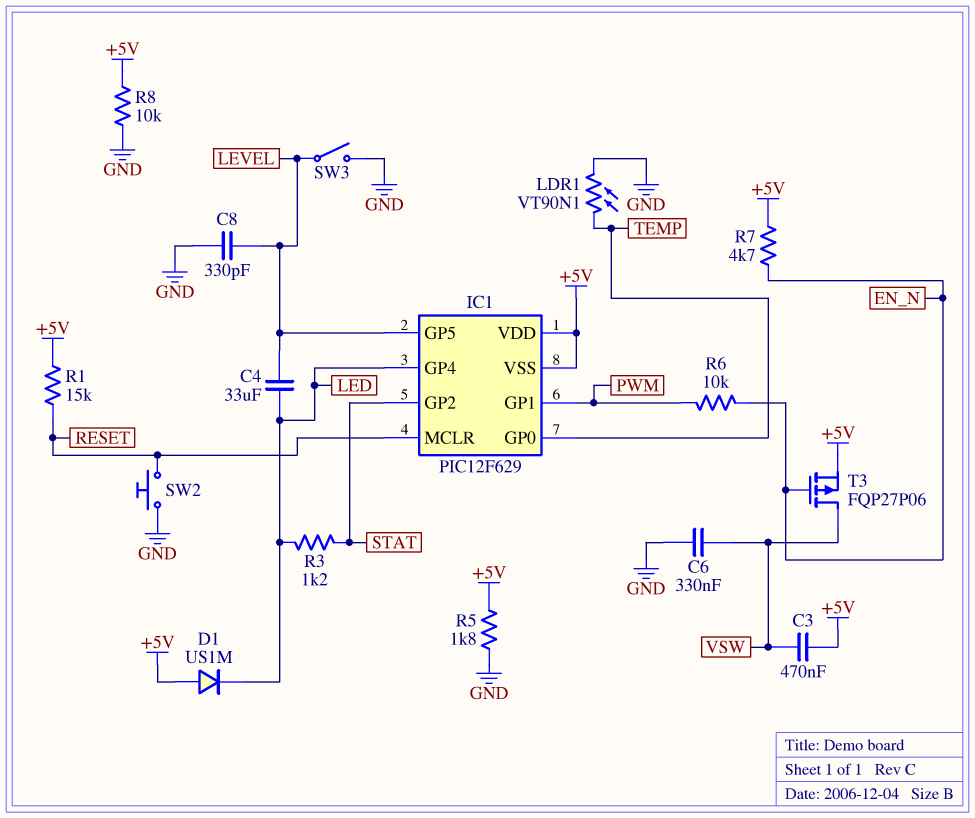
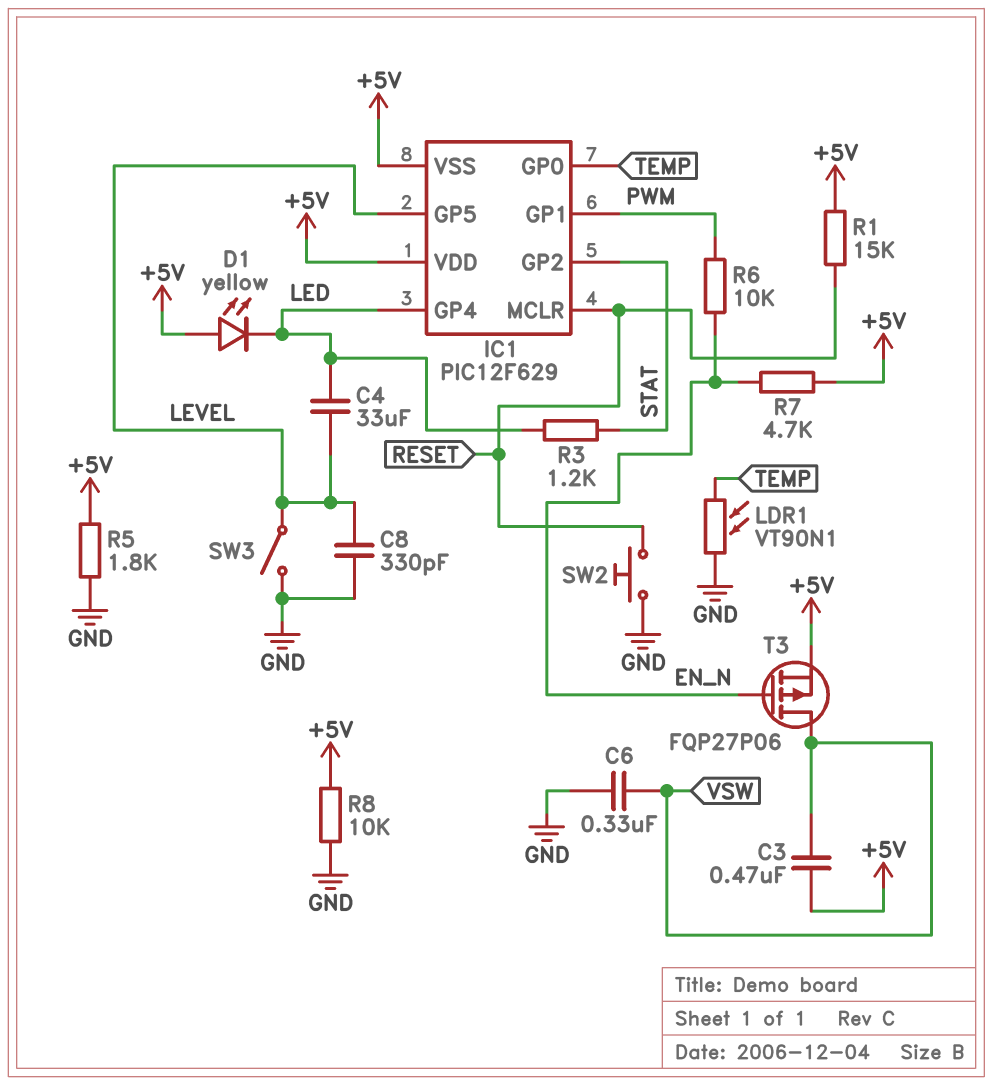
D1: diode US1M (A +5V, K LED) -> LED yellow (A +5V, K LED)

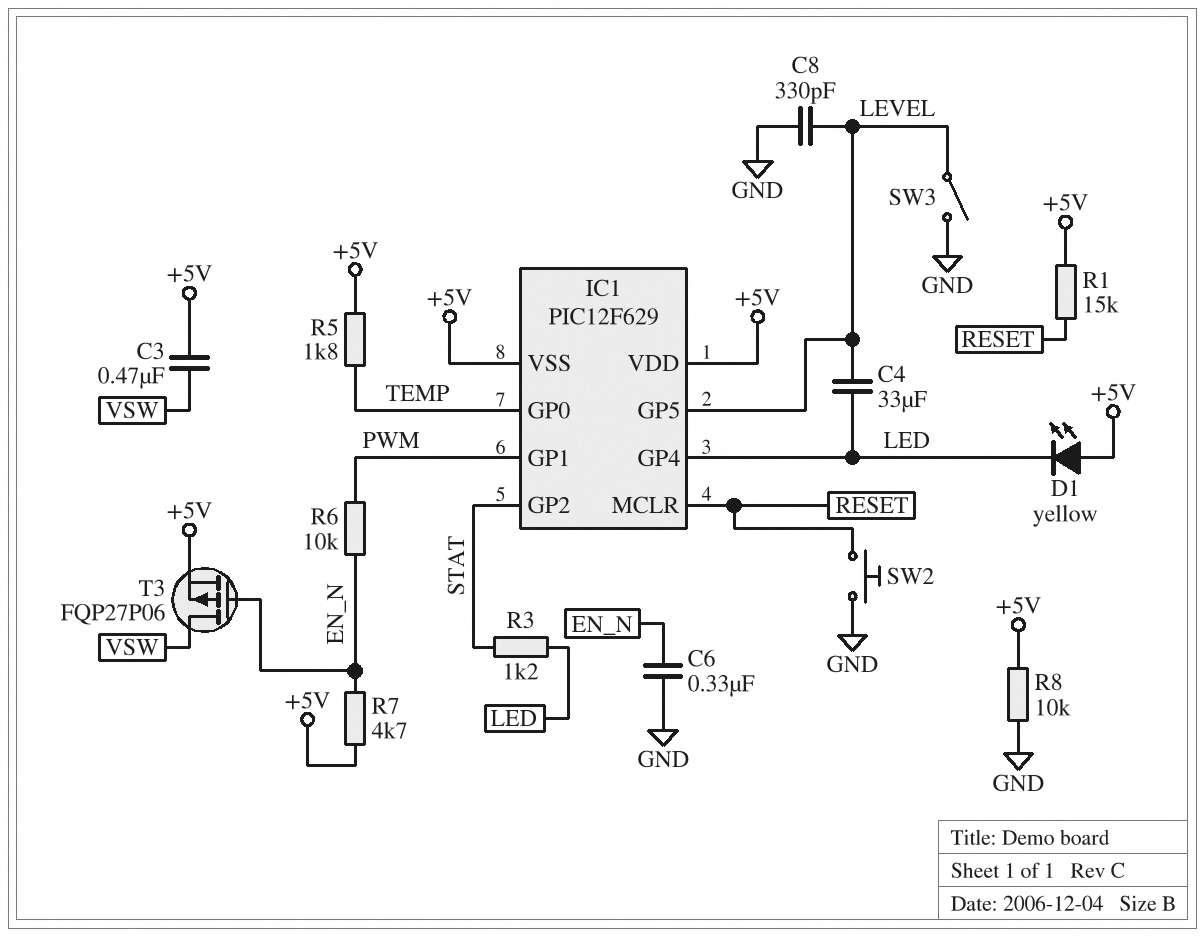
C6: 330nF (GND, VSW) -> 330nF (EN_N, GND)
LDR1: VT90N1 (GND, TEMP) -> none
R5: 1.8k (+5V, GND) -> 1.8k (+5V, TEMP)

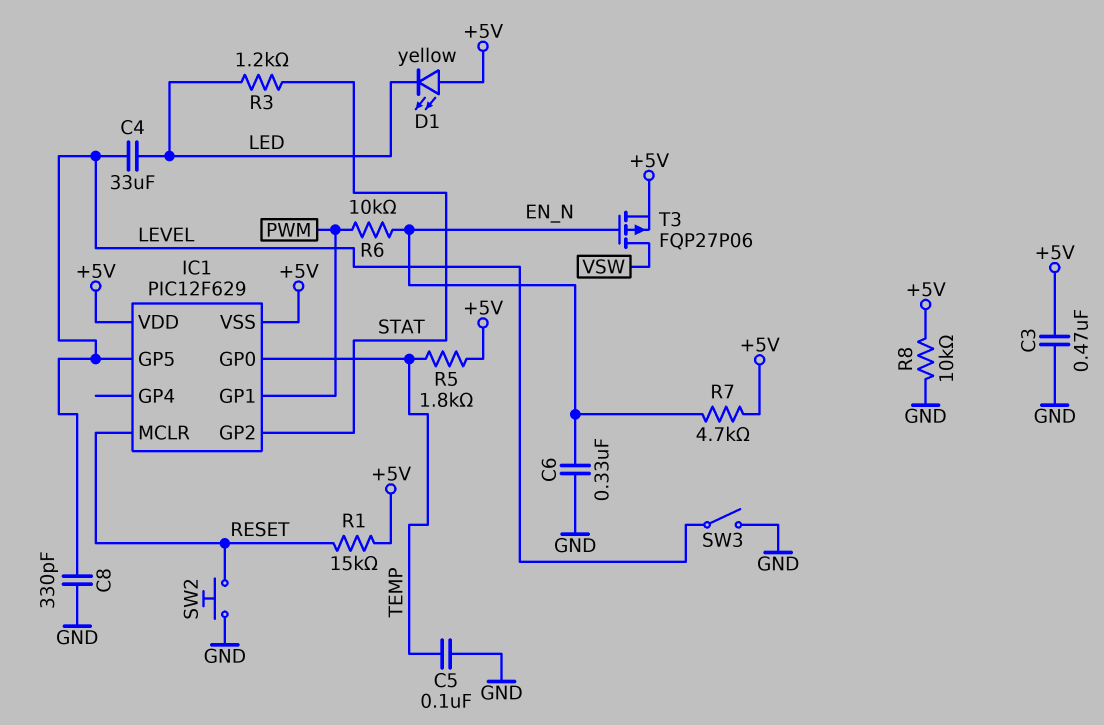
C3: 470nF (+5V, VSW) -> 470nF (+5V, GND)
C5: none -> 100nF (GND, TEMP)
IC1 pin GP4: LED -> none

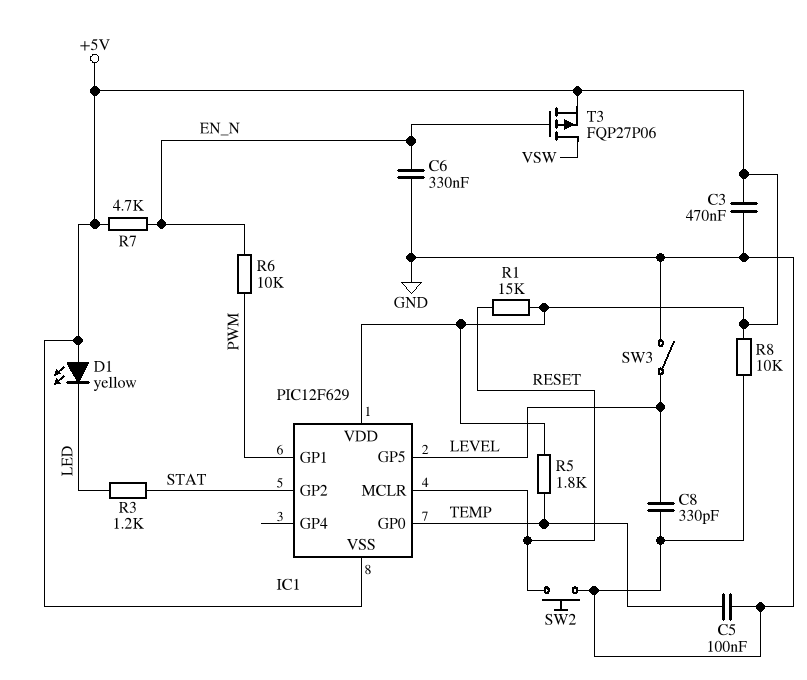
C4: 33uF (LED, LEVEL) -> none

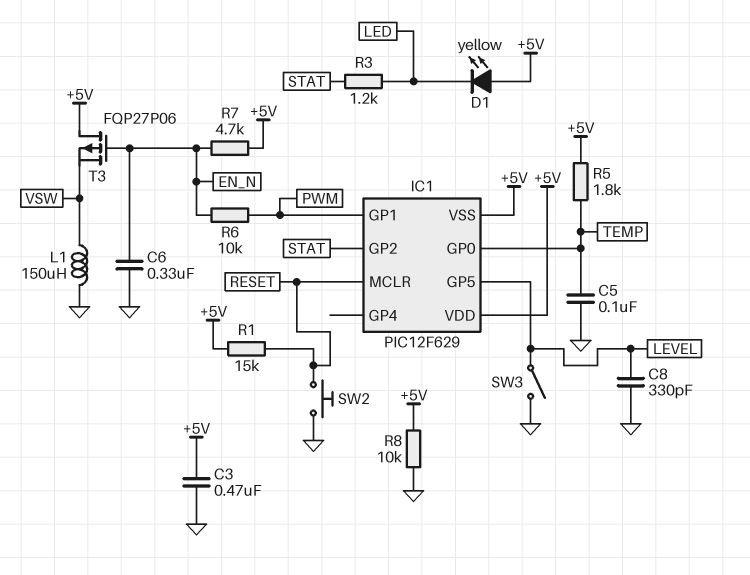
L1: none -> 150uH (GND, VSW)
T3: PMOS FQP27P06 (G EN_N, D VSW, S +5V) -> PMOS FQP27P06 (G EN_N, D +5V, S VSW)

